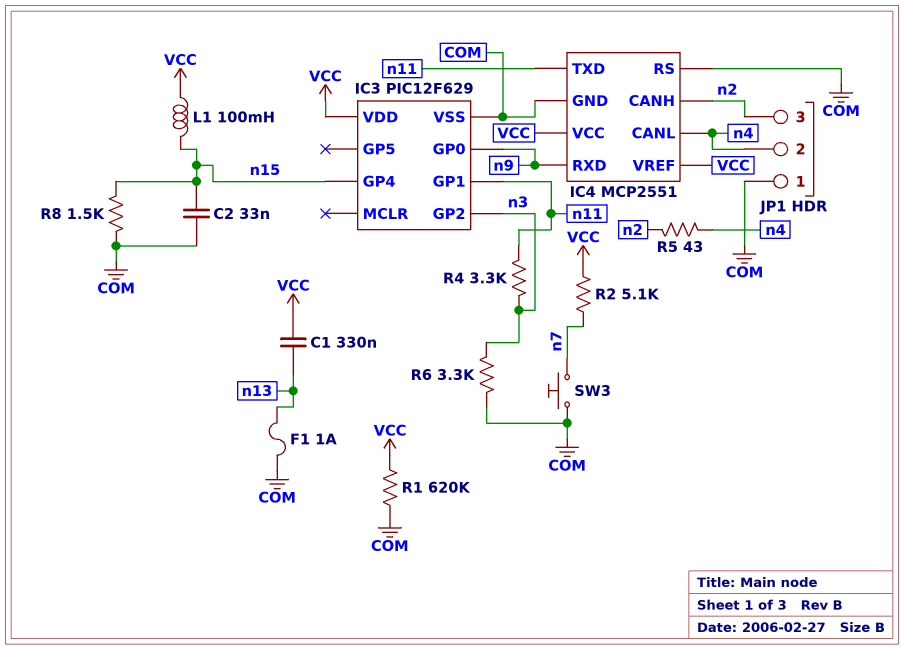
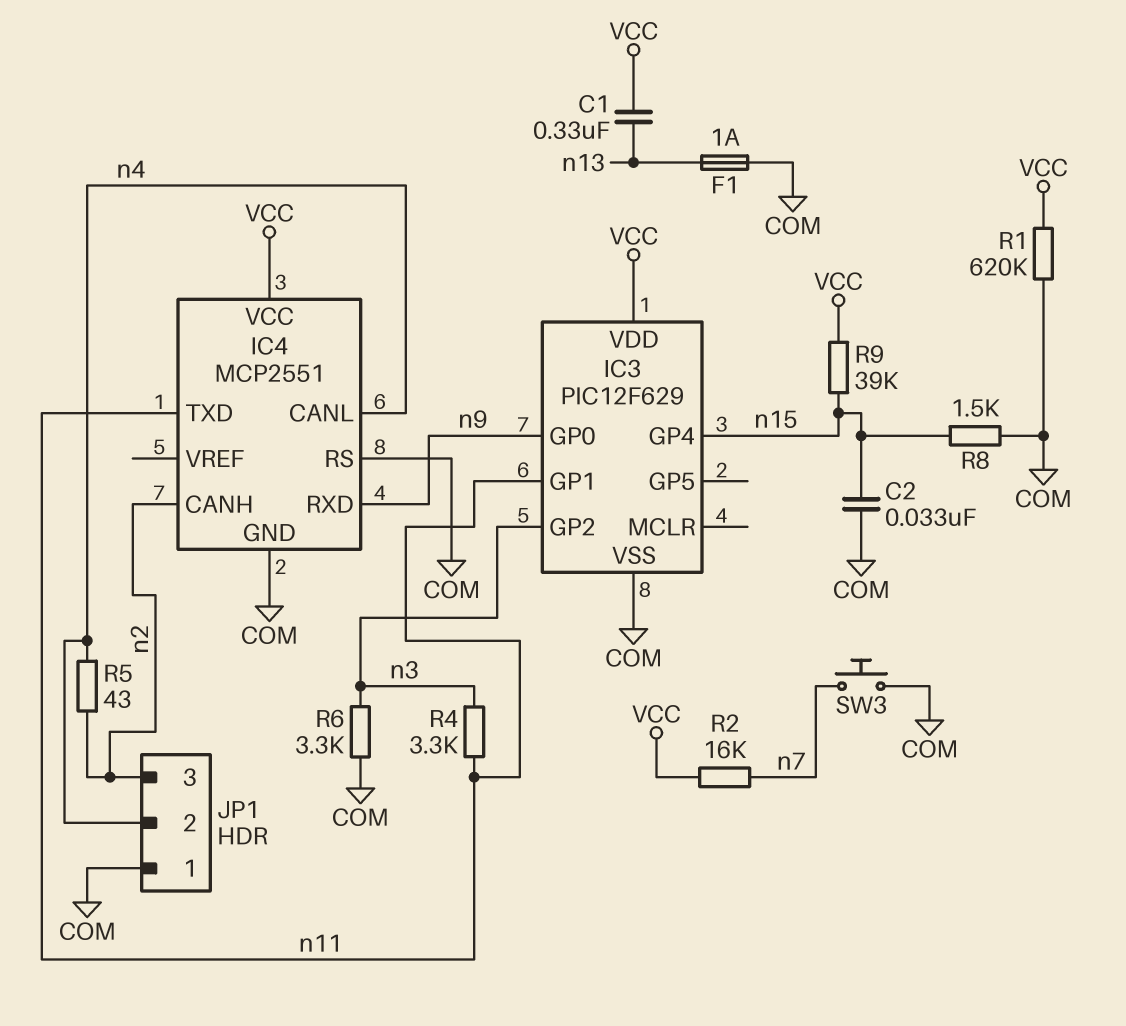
IC4 pin VREF: VCC -> none
L1: 100mH (VCC, n15) -> none
R2: 5.1k (VCC, n7) -> 16k (VCC, n7)
R9: none -> 39k (VCC, n15)

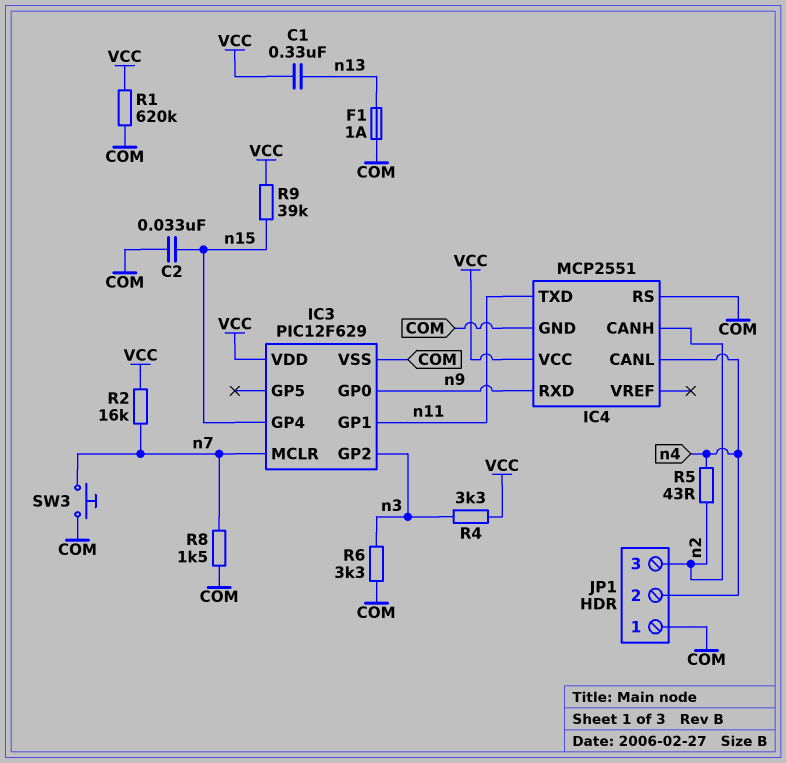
IC3 pin MCLR: none -> n7
R4: 3.3k (n3, n11) -> 3.3k (VCC, n3)
R8: 1.5k (COM, n15) -> 1.5k (COM, n7)

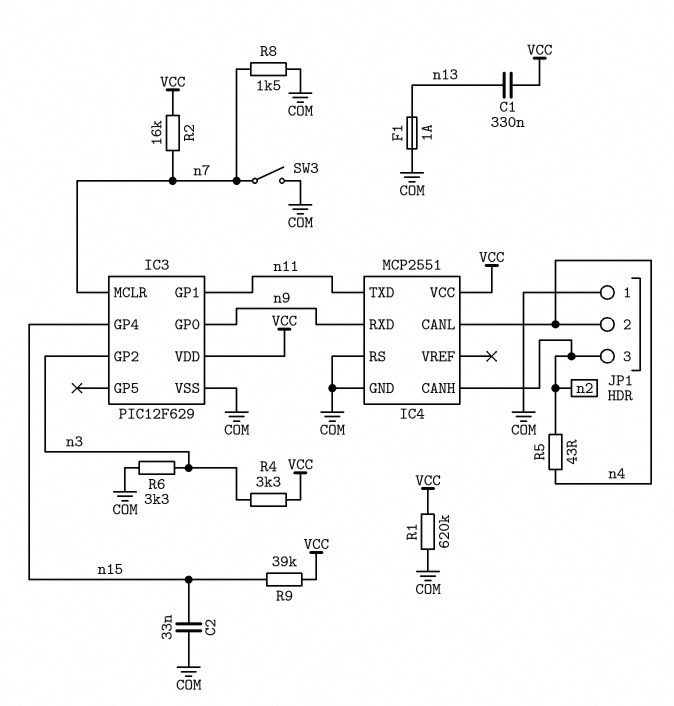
SW3: button (COM, n7) -> switch (COM, n7)

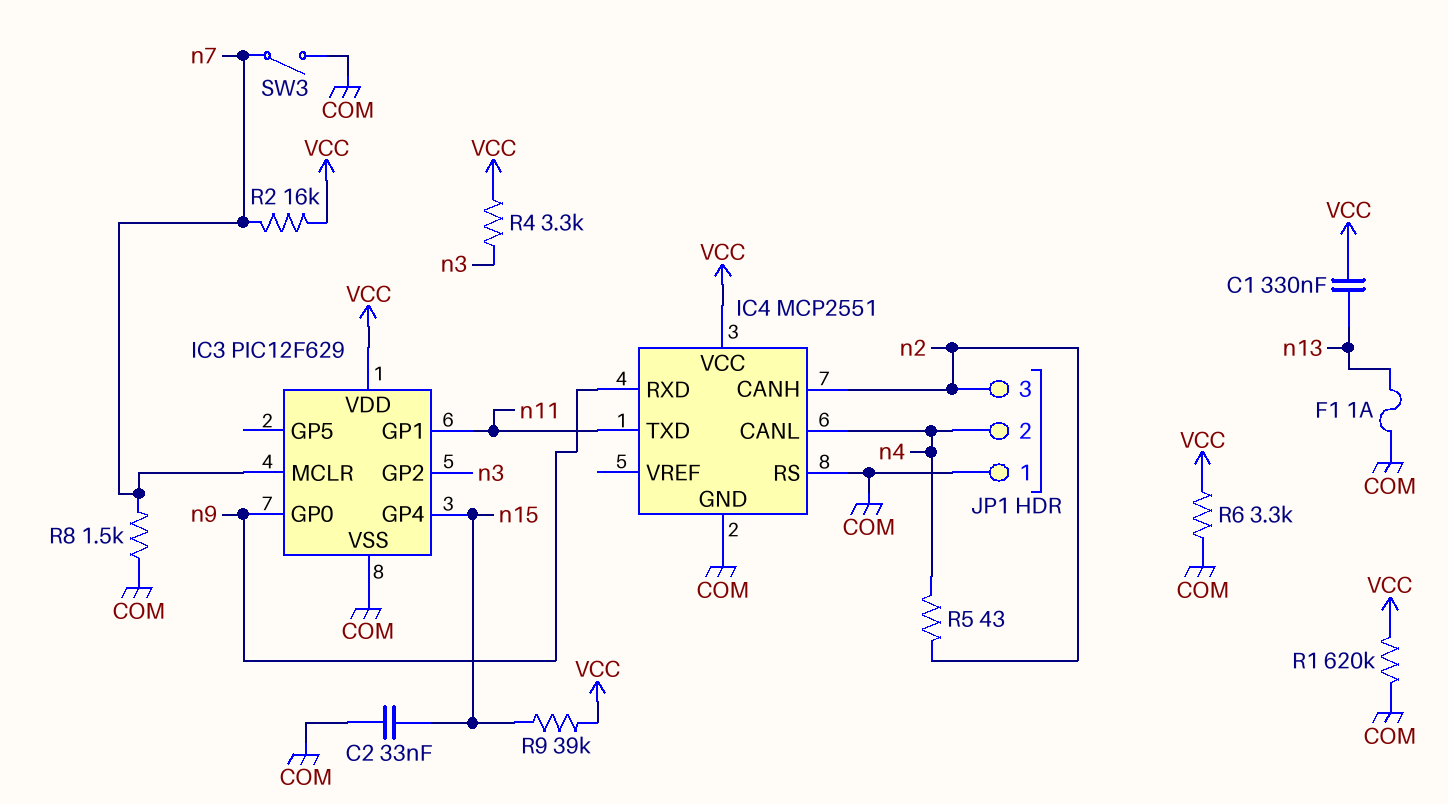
R6: 3.3k (COM, n3) -> 3.3k (COM, VCC)

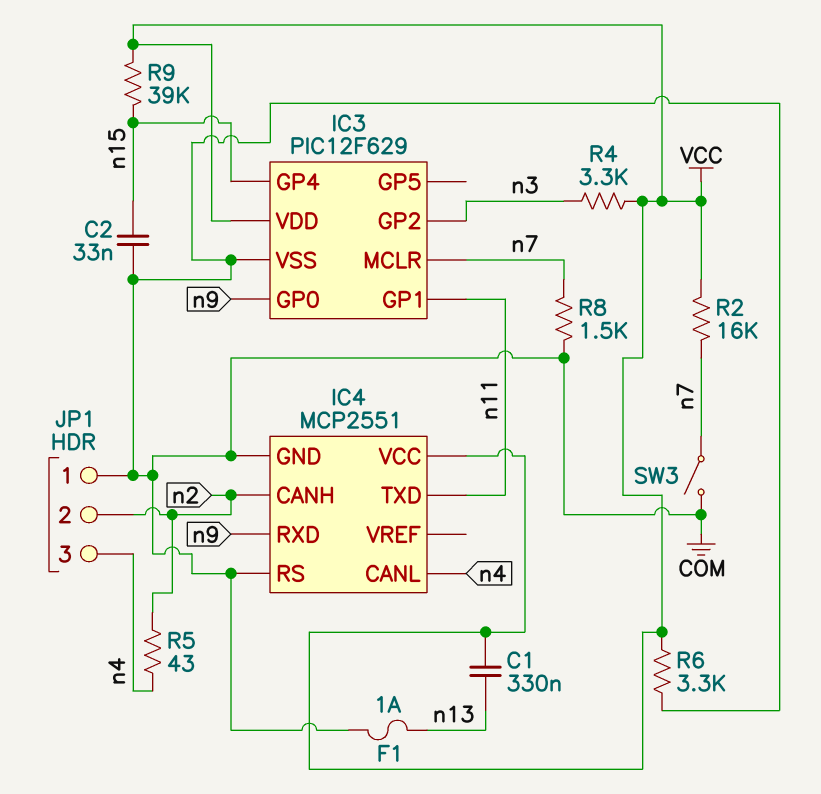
JP1 pin 2: n4 -> n2
JP1 pin 3: n2 -> n4
R1: 620k (COM, VCC) -> none

